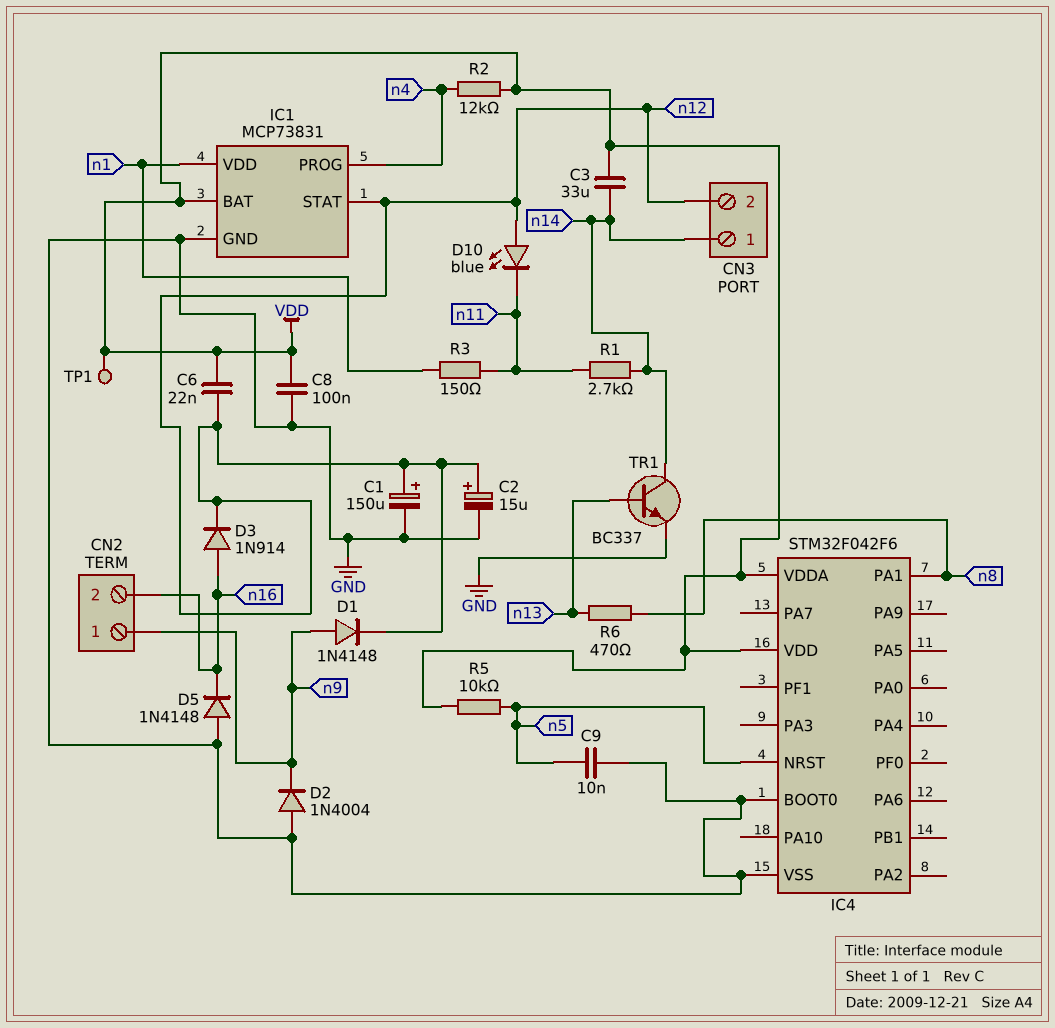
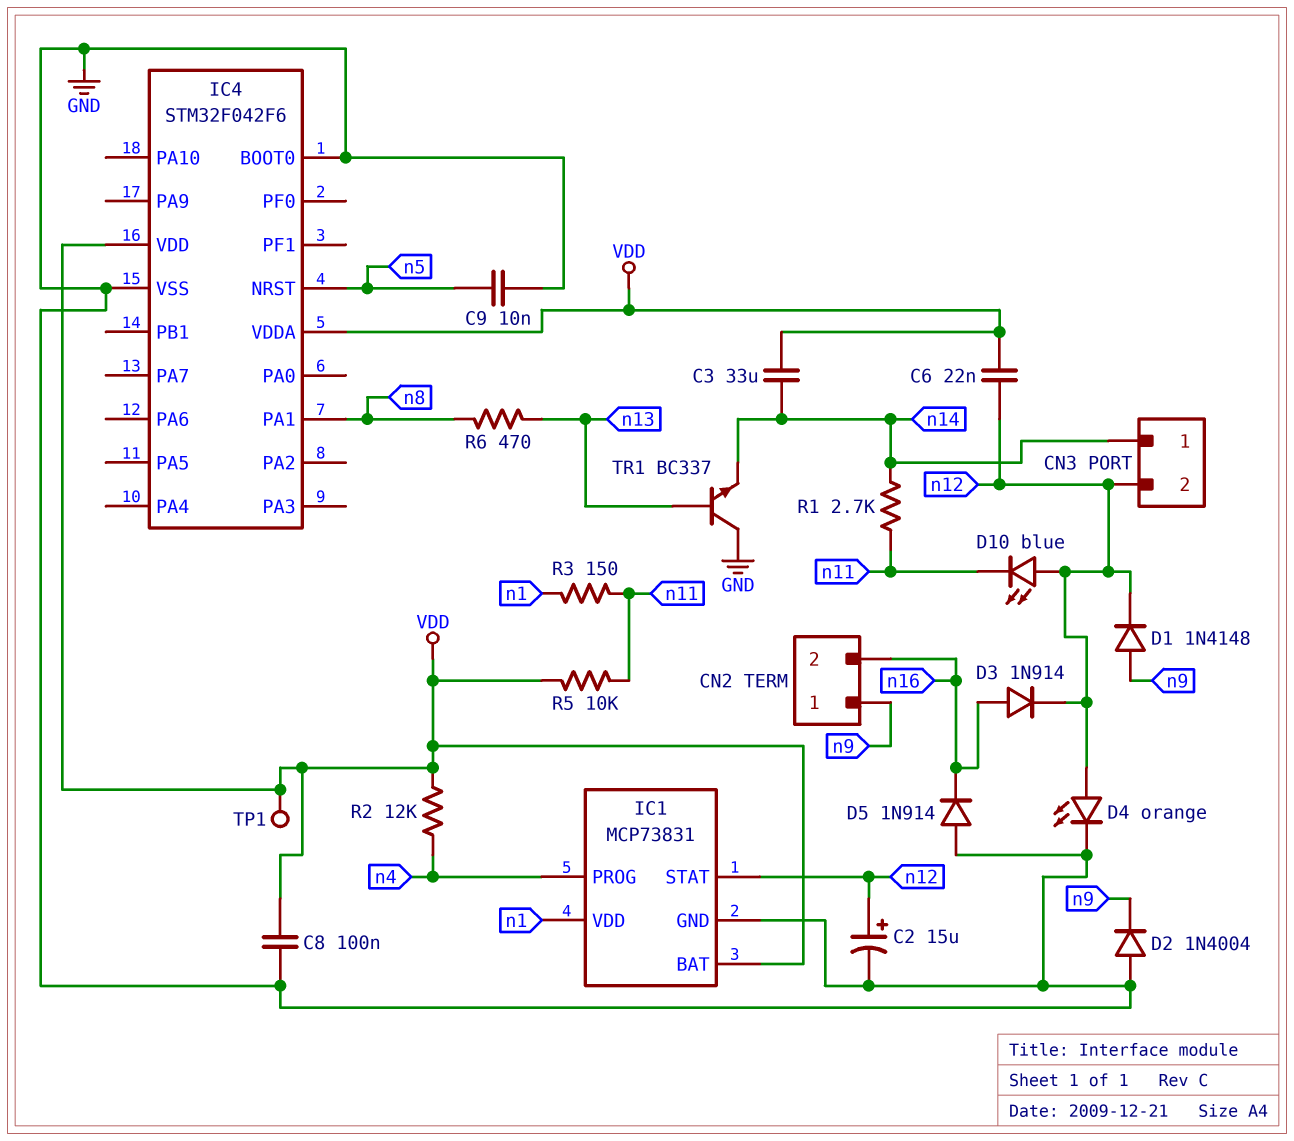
C1: 150uF (plus n12, minus GND) -> none
D4: none -> LED orange (A n12, K GND)
D5: diode 1N4148 (A GND, K n16) -> diode 1N914 (A GND, K n16)
R5: 10k (VDD, n5) -> 10k (VDD, n11)
TR1: NPN BC337 (B n13, C n14, E GND) -> NPN BC337 (B n13, C GND, E n14)

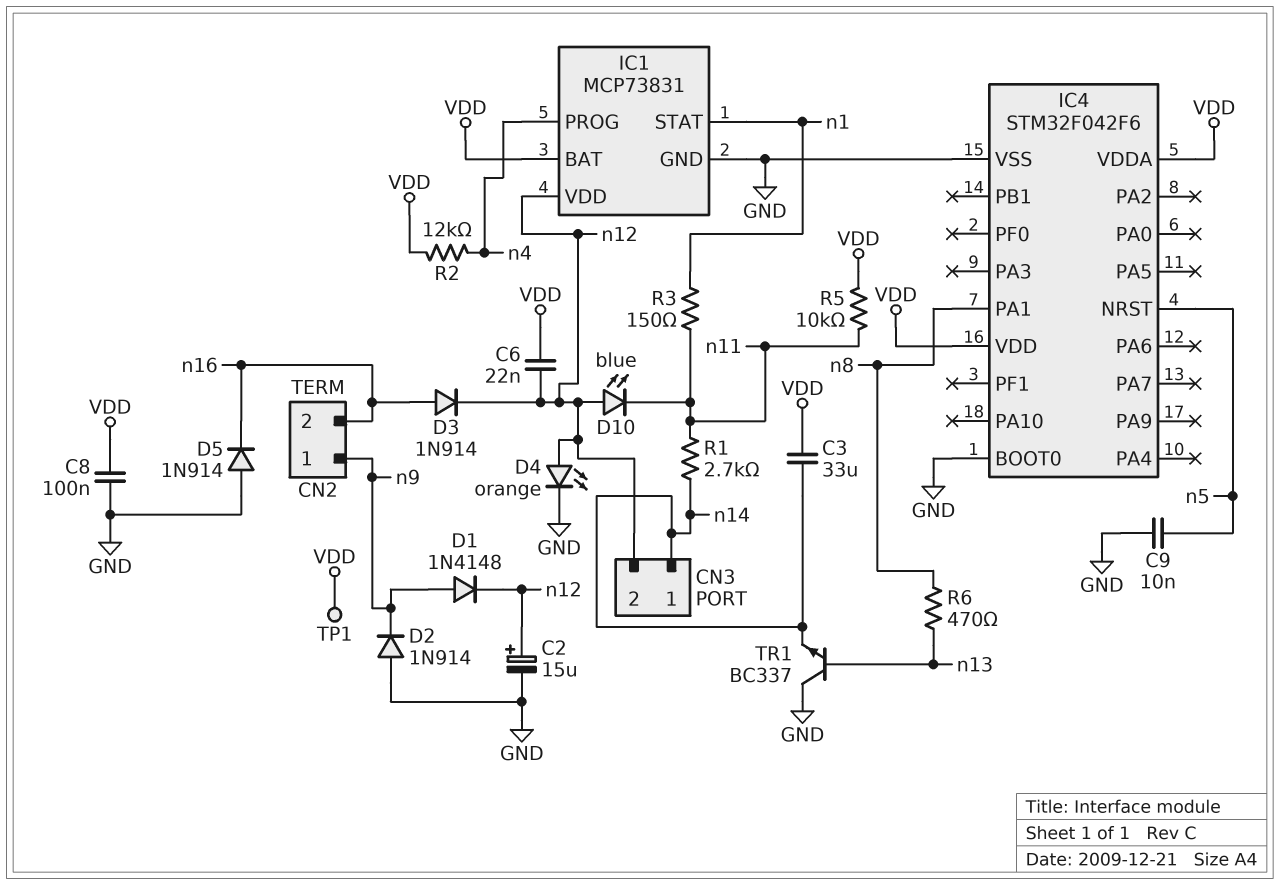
D2: diode 1N4004 (A GND, K n9) -> diode 1N914 (A GND, K n9)
IC1 pin STAT: n12 -> n1
IC1 pin VDD: n1 -> n12

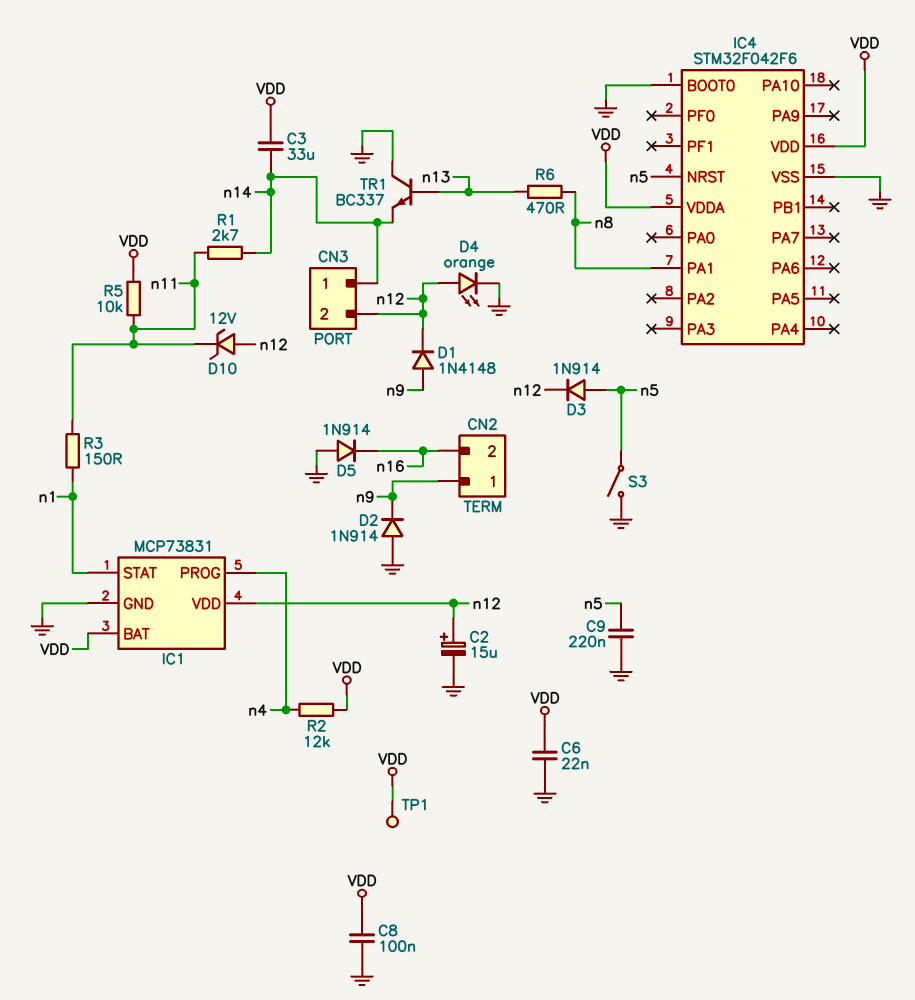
C6: 22nF (VDD, n12) -> 22nF (GND, VDD)
C9: 10nF (GND, n5) -> 220nF (GND, n5)
D3: diode 1N914 (A n16, K n12) -> diode 1N914 (A n5, K n12)
D10: LED blue (A n12, K n11) -> zener 12V (A n12, K n11)
S3: none -> switch (GND, n5)

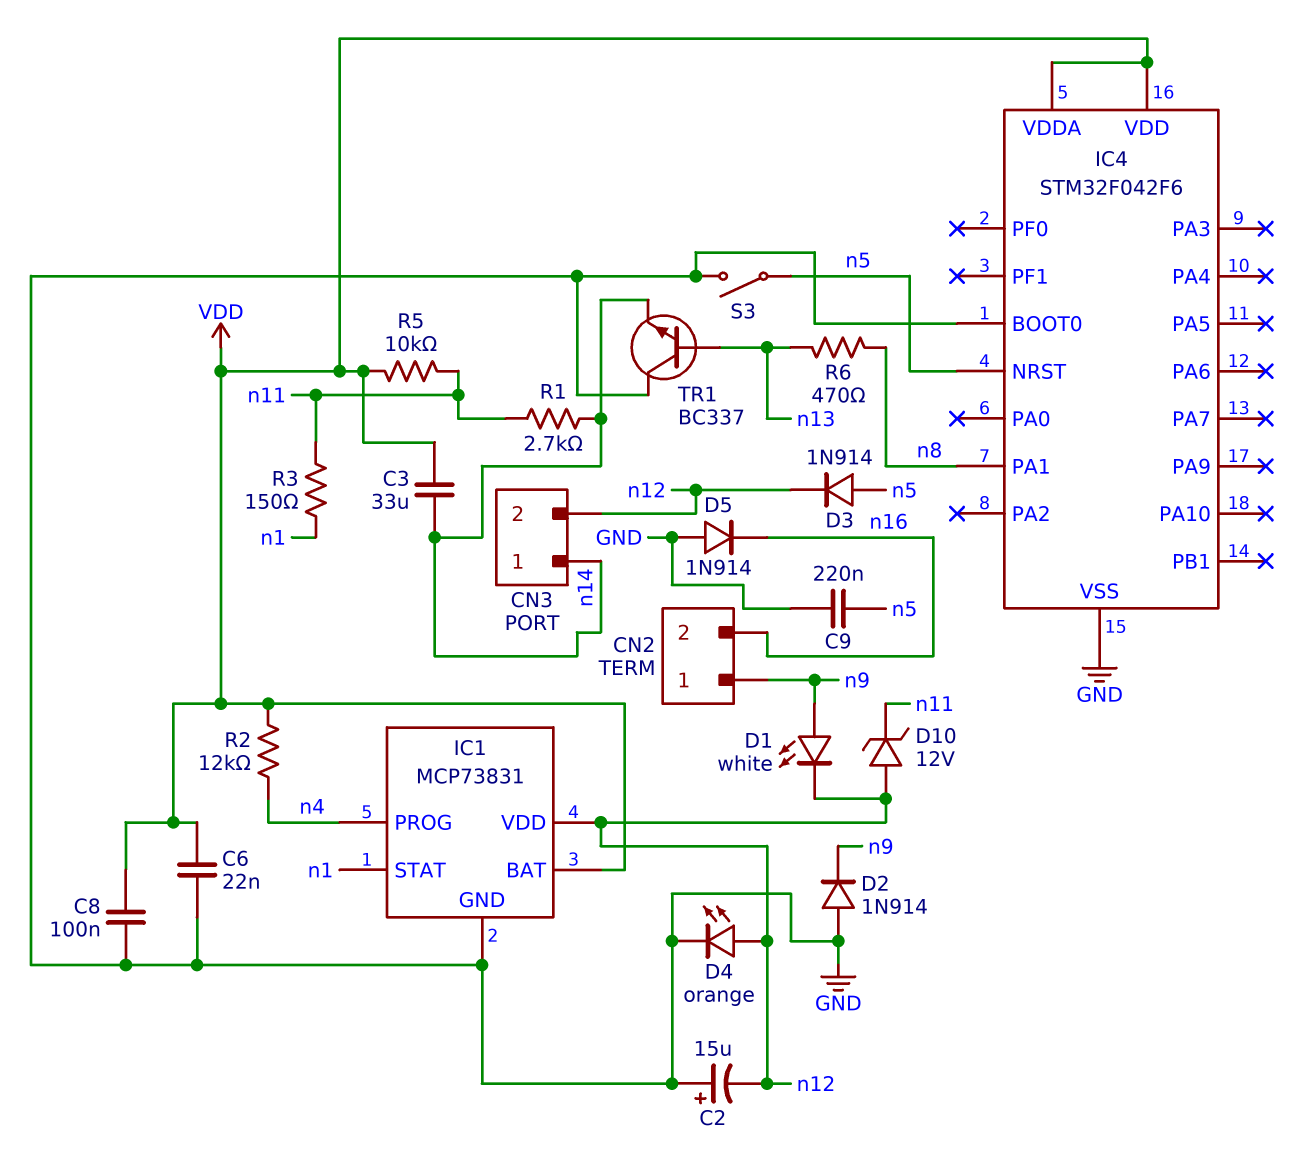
C2: 15uF (plus n12, minus GND) -> 15uF (plus GND, minus n12)
D1: diode 1N4148 (A n9, K n12) -> LED white (A n9, K n12)
TP1: test point (VDD) -> none

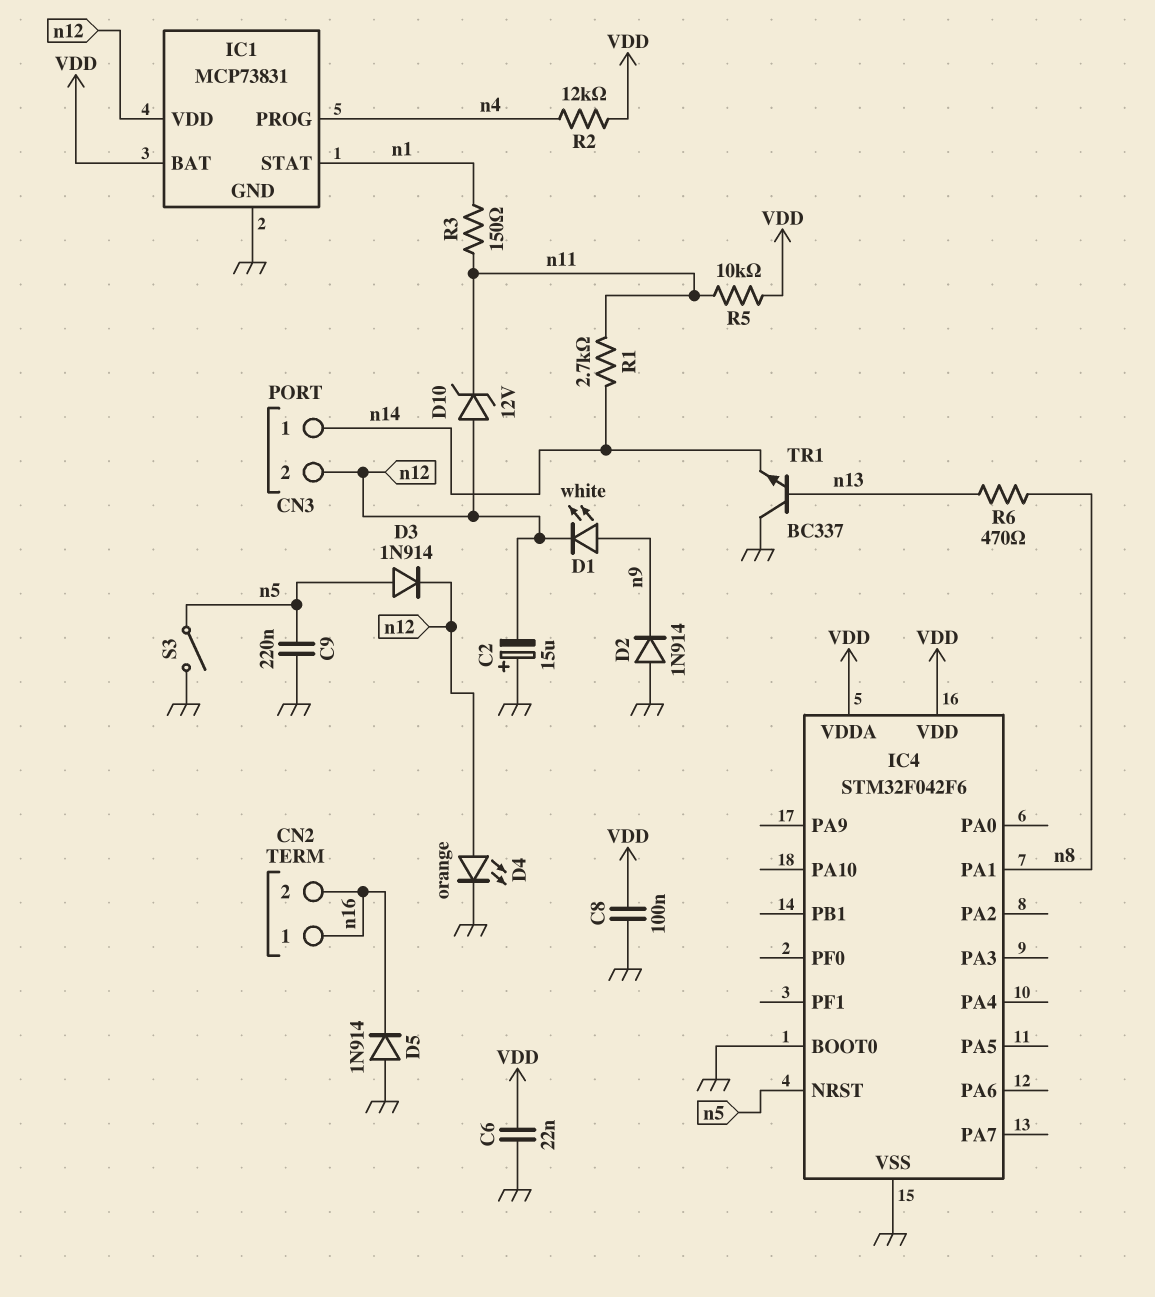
C3: 33uF (VDD, n14) -> none
CN2 pin 1: n9 -> n16

